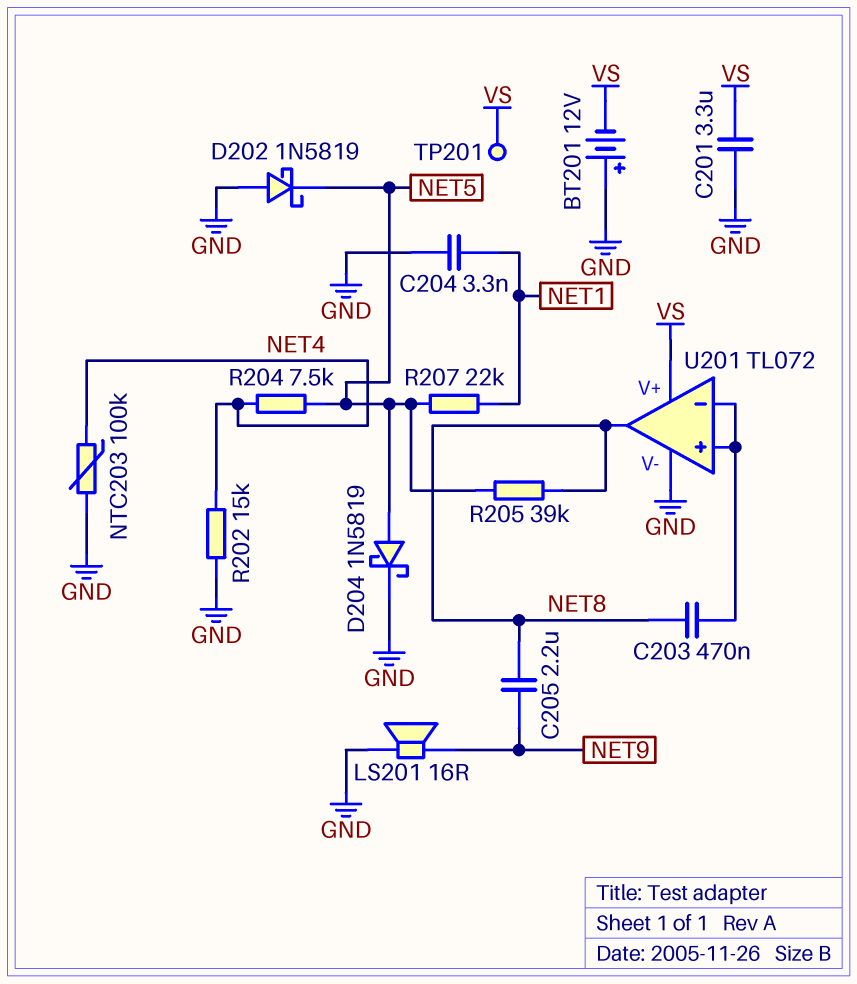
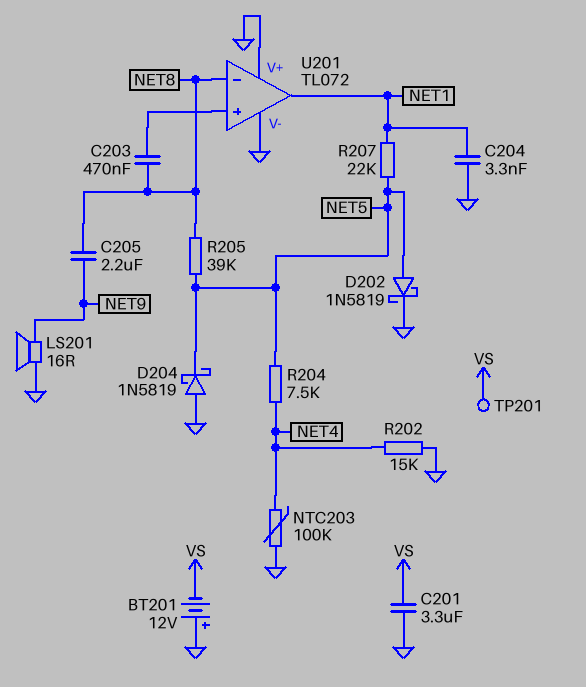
D202: schottky 1N5819 (A GND, K NET5) -> schottky 1N5819 (A NET5, K GND)
D204: schottky 1N5819 (A NET5, K GND) -> schottky 1N5819 (A GND, K NET5)
U201 pin V+: VS -> GND
U201 pin in-: U201/in+ -> NET8
U201 pin out: NET8 -> NET1

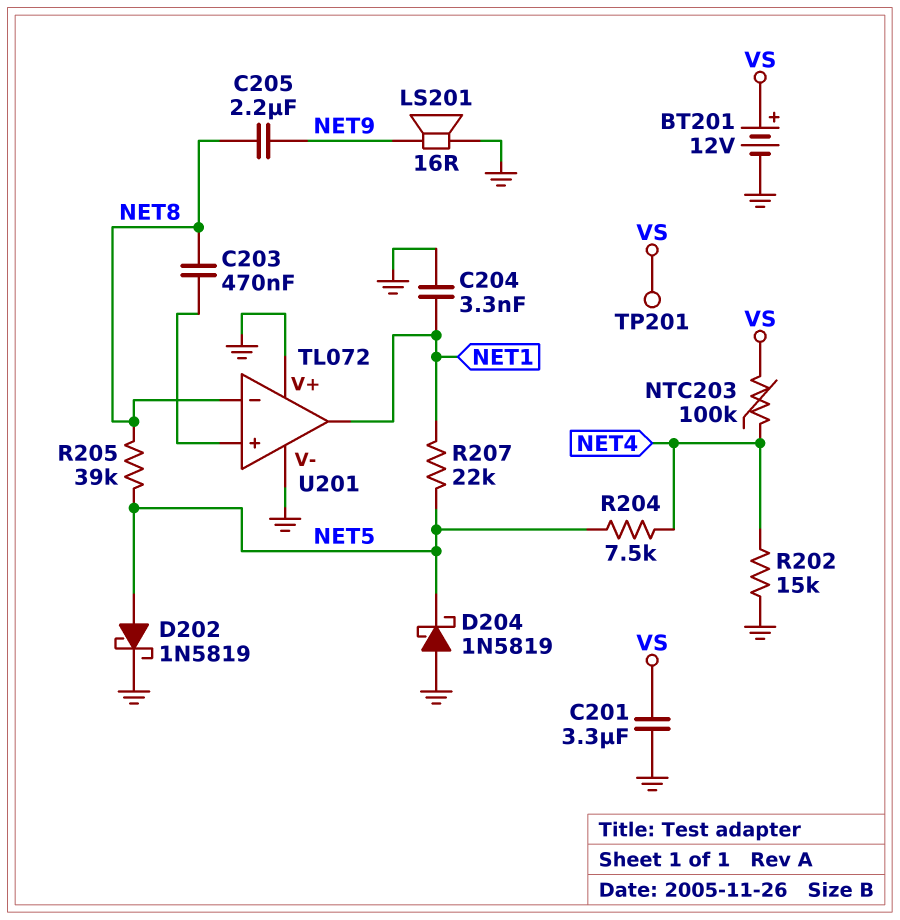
BT201: 12V (plus GND, minus VS) -> 12V (plus VS, minus GND)
NTC203: 100k (GND, NET4) -> 100k (NET4, VS)

